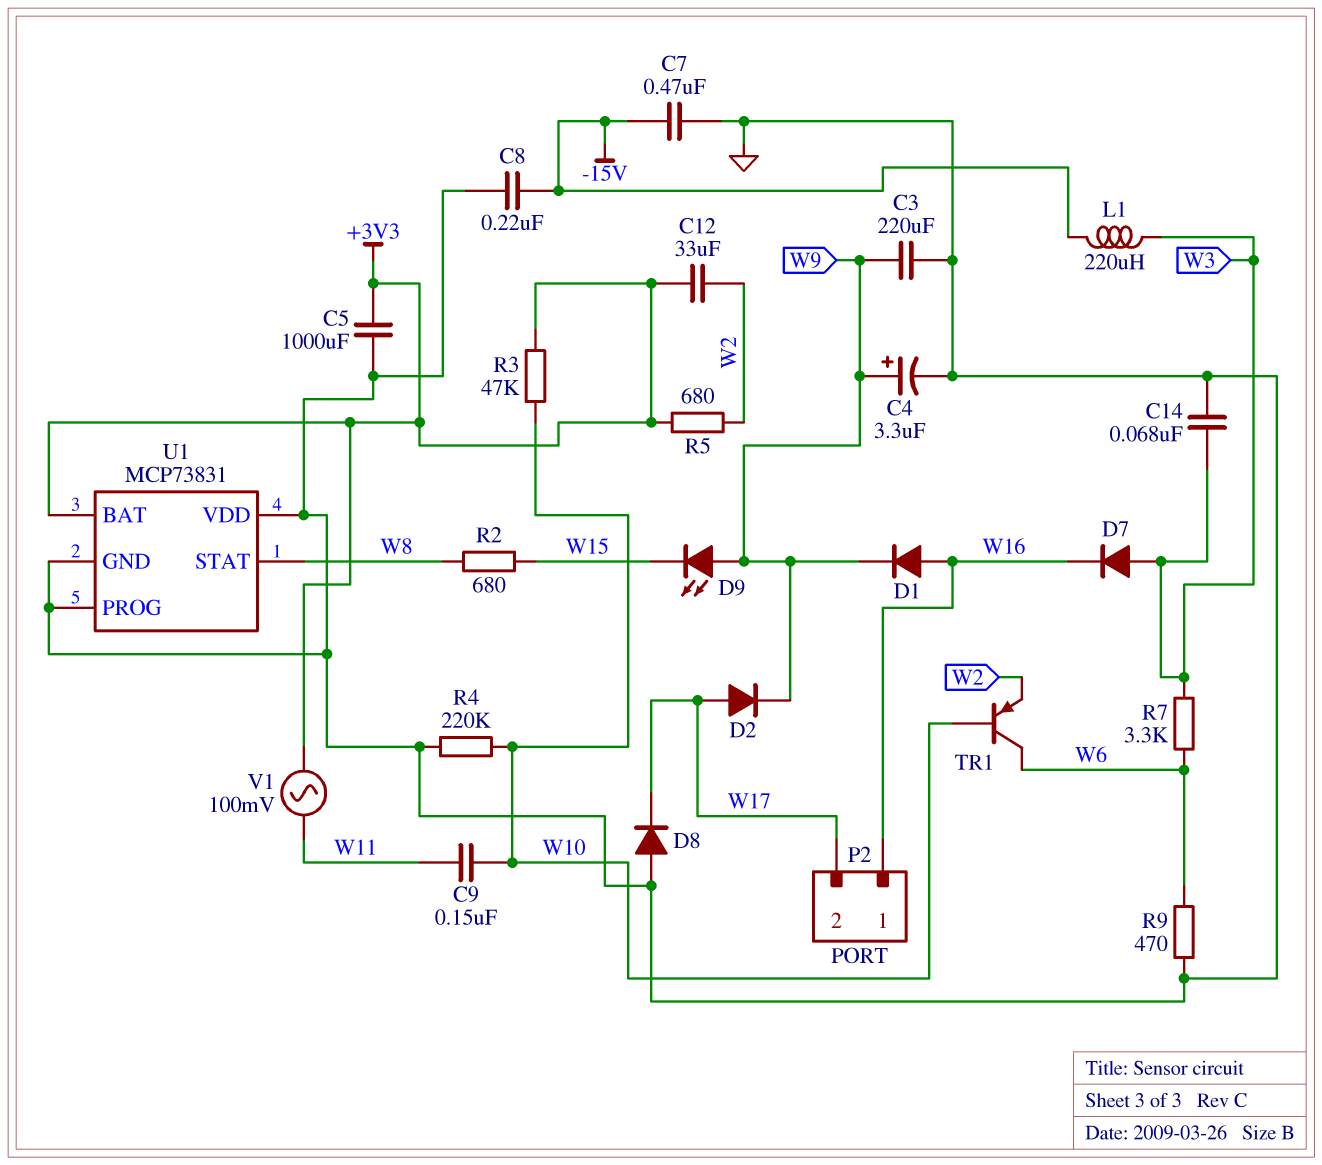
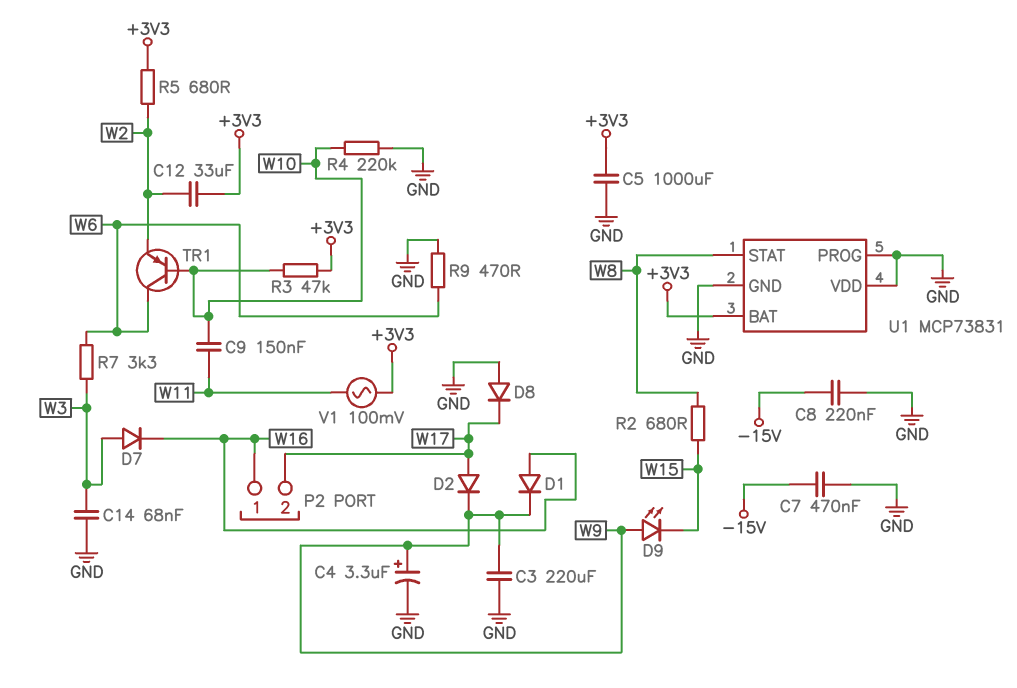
L1: 220uH (-15V, W3) -> none

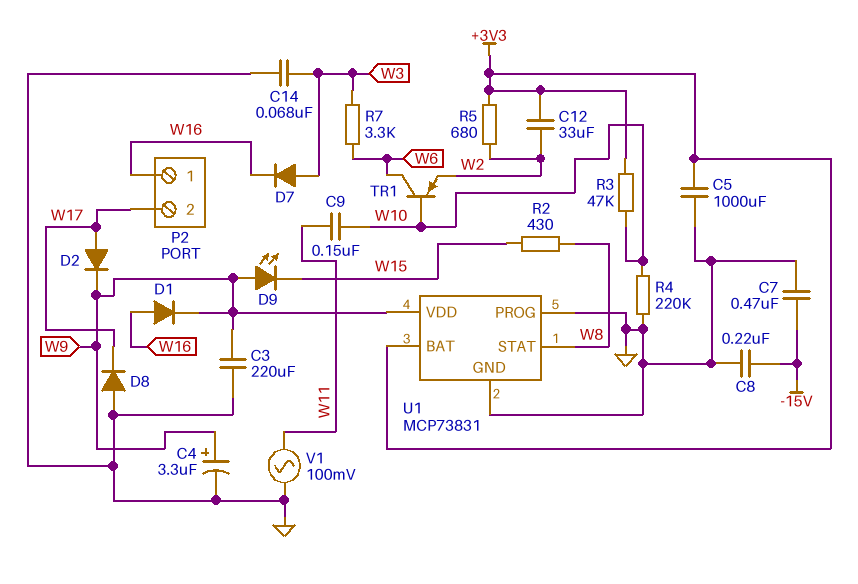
R2: 680 (W8, W15) -> 430 (W8, W15)
R9: 470 (GND, W6) -> none
U1 pin VDD: GND -> W9
V1: AC 100mV (+3V3, W11) -> AC 100mV (GND, W11)

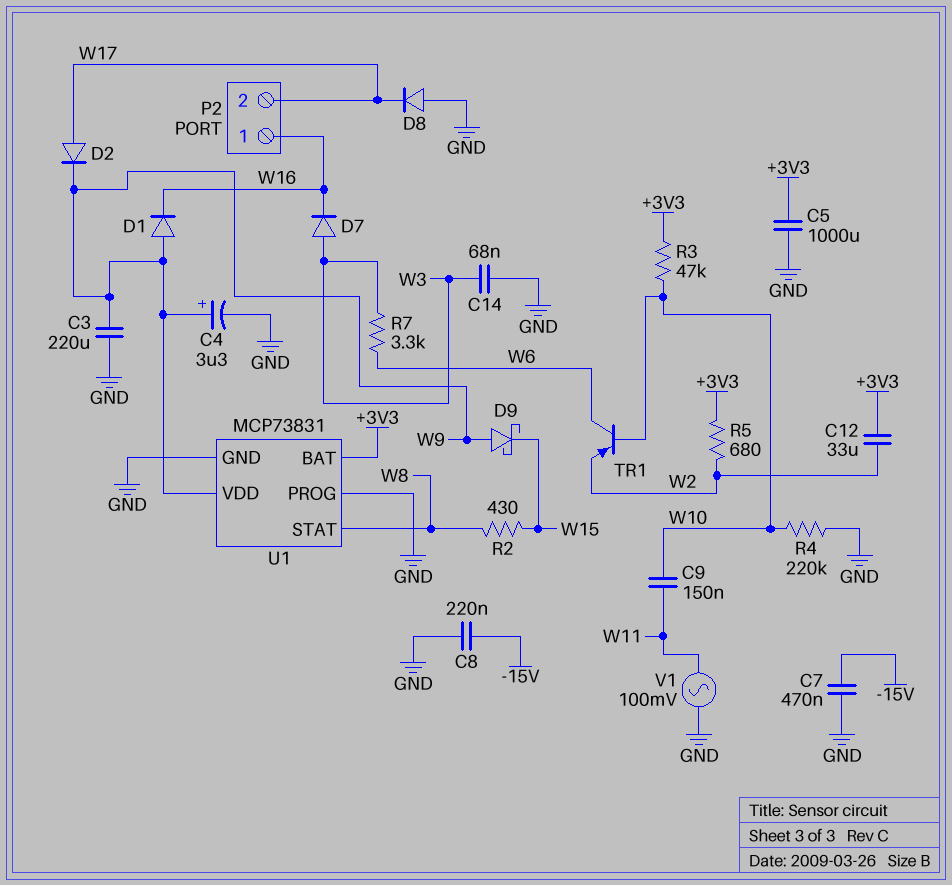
D1: diode (A W16, K W9) -> diode (A W9, K W16)
D9: LED (A W9, K W15) -> schottky (A W9, K W15)

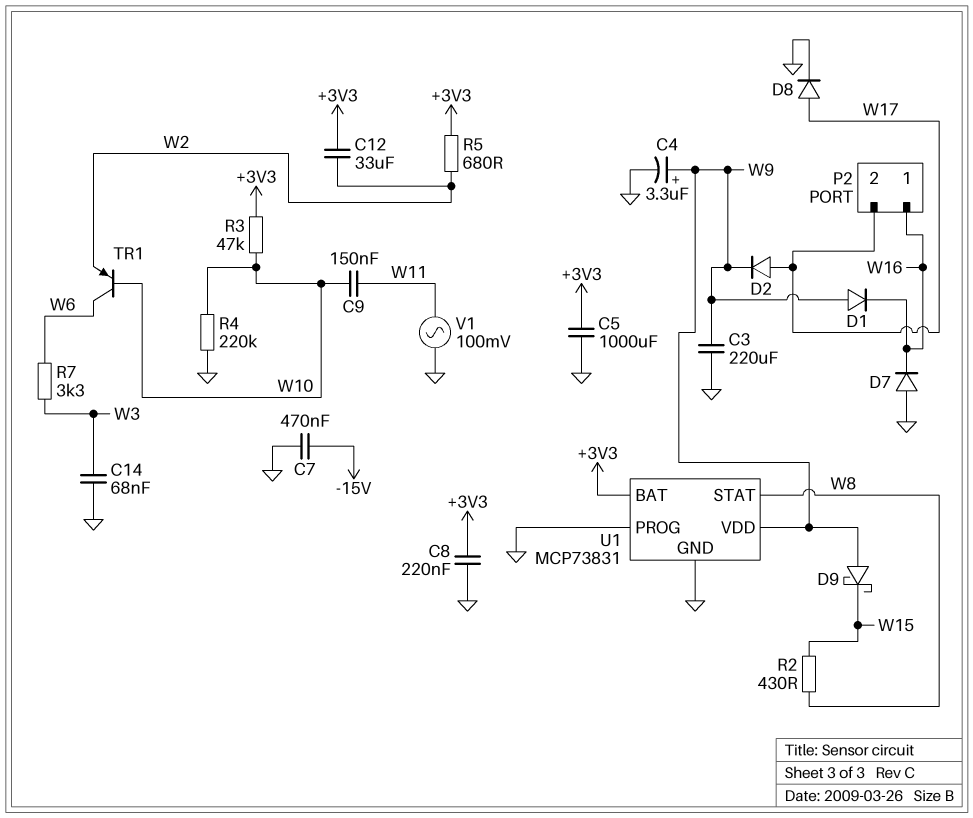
C8: 220nF (-15V, GND) -> 220nF (+3V3, GND)
D7: diode (A W3, K W16) -> diode (A GND, K W16)
D8: diode (A GND, K W17) -> diode (A W17, K GND)

